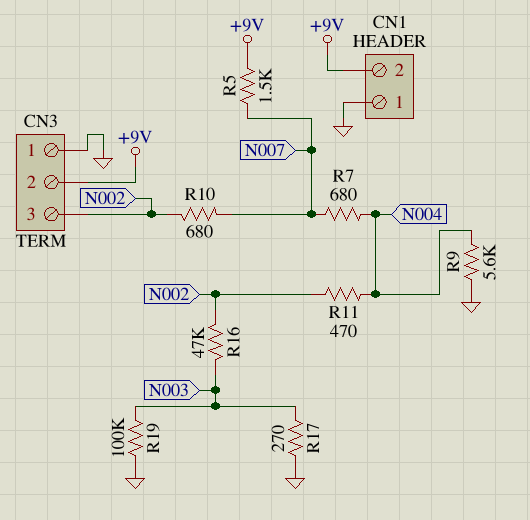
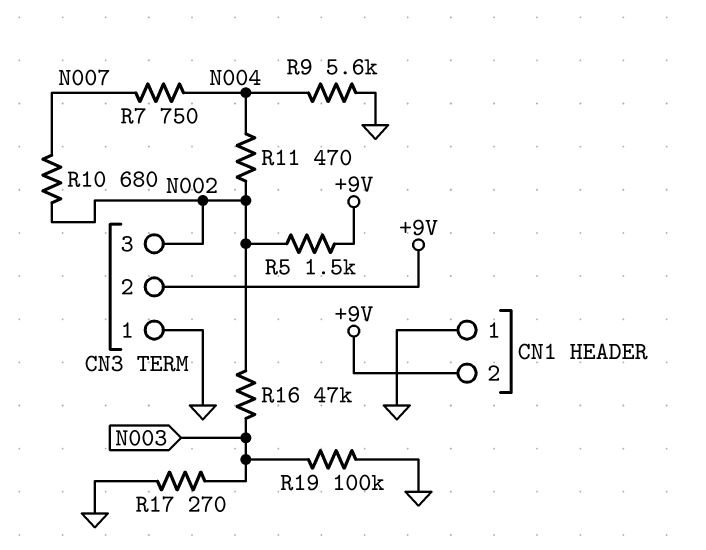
R5: 1.5k (+9V, N007) -> 1.5k (+9V, N002)
R7: 680 (N004, N007) -> 750 (N004, N007)

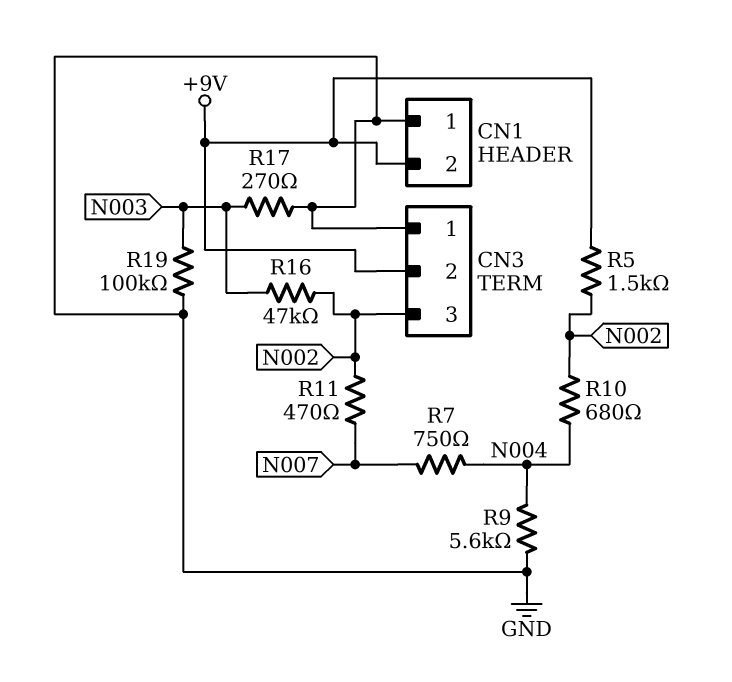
R10: 680 (N002, N007) -> 680 (N002, N004)
R11: 470 (N002, N004) -> 470 (N002, N007)

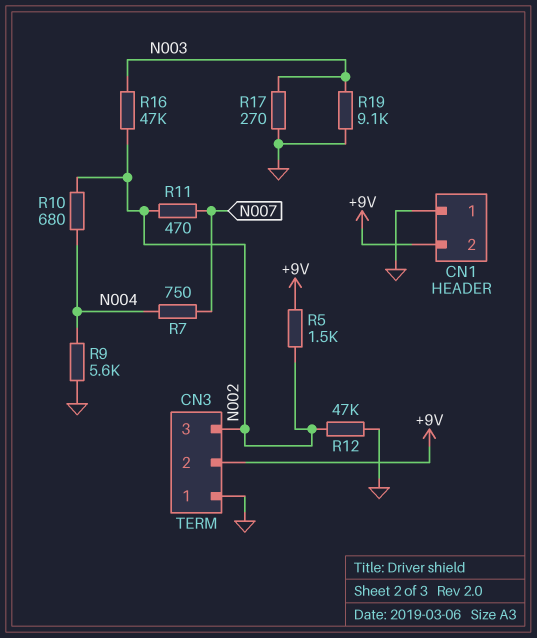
R12: none -> 47k (GND, N002)
R19: 100k (GND, N003) -> 9.1k (GND, N003)

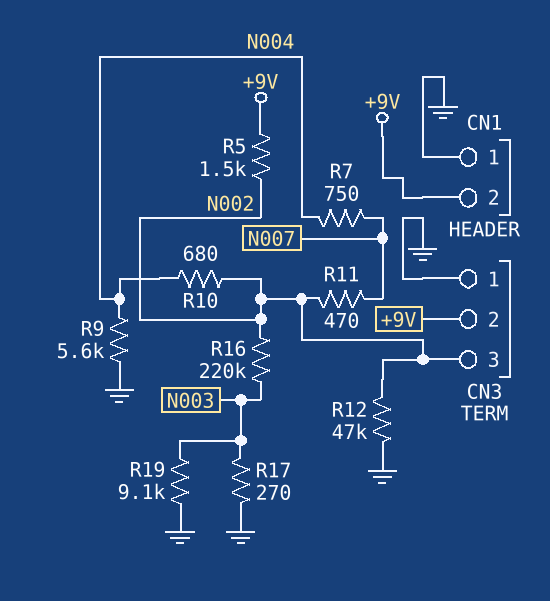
R16: 47k (N002, N003) -> 220k (N002, N003)

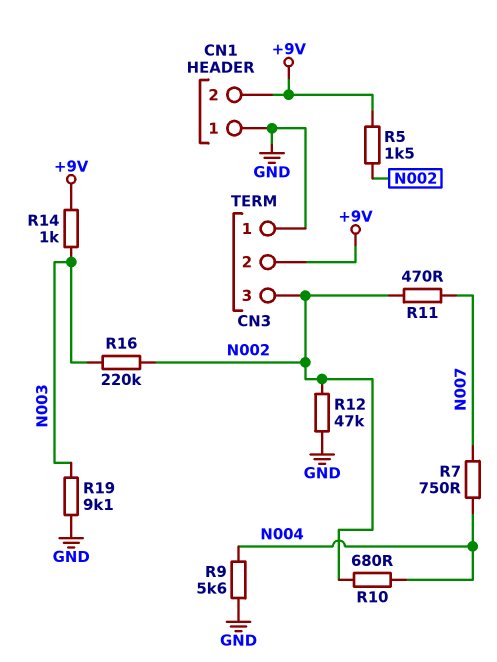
R14: none -> 1k (+9V, N003)
R17: 270 (GND, N003) -> none

